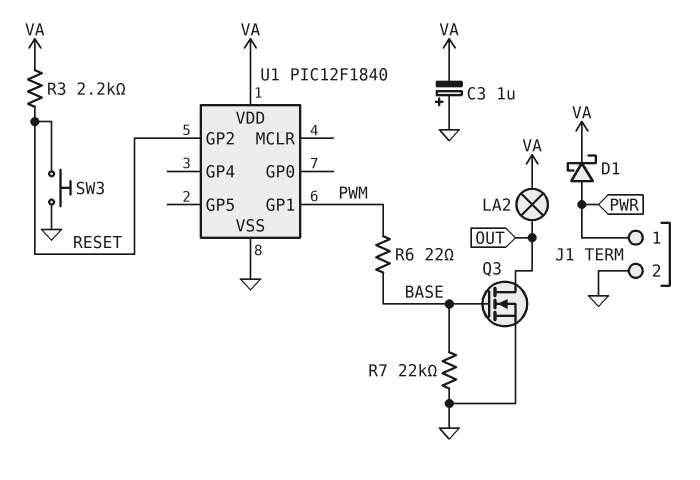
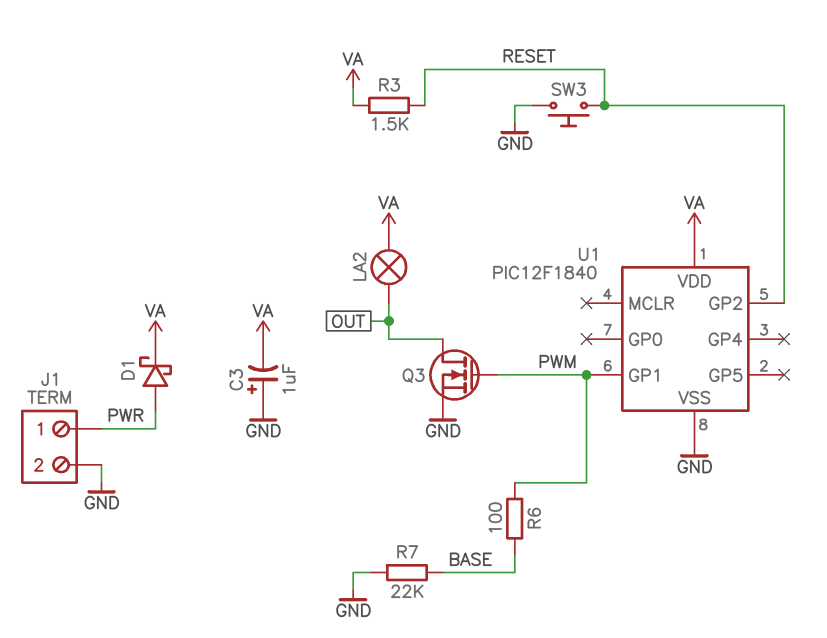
Q3: NMOS (G BASE, D OUT, S GND) -> NMOS (G PWM, D OUT, S GND)
R3: 2.2k (RESET, VA) -> 1.5k (RESET, VA)
R6: 22 (BASE, PWM) -> 100 (BASE, PWM)

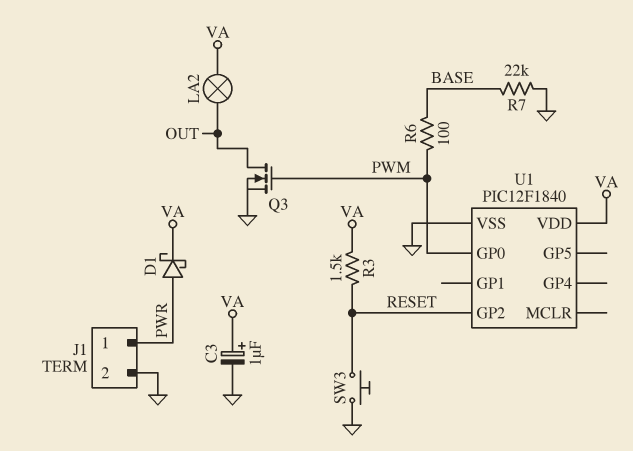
C3: 1uF (plus GND, minus VA) -> 1uF (plus VA, minus GND)
U1 pin GP0: none -> PWM
U1 pin GP1: PWM -> none

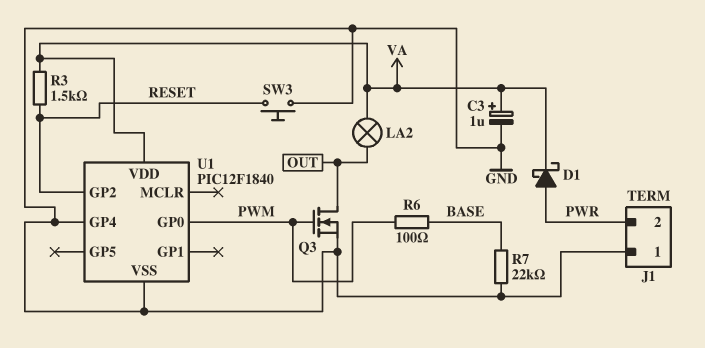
J1 pin 1: PWR -> GND
J1 pin 2: GND -> PWR
U1 pin GP4: none -> GND

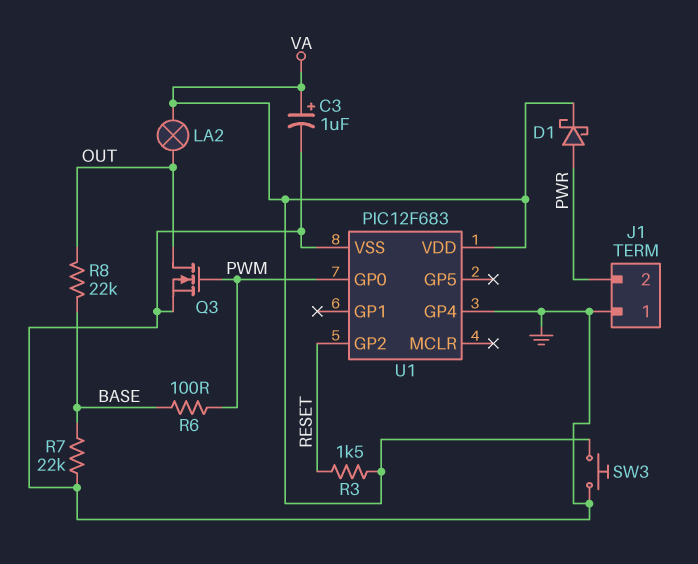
R8: none -> 22k (BASE, OUT)
SW3: button (GND, RESET) -> button (GND, VA)
U1: PIC12F1840 -> PIC12F683

